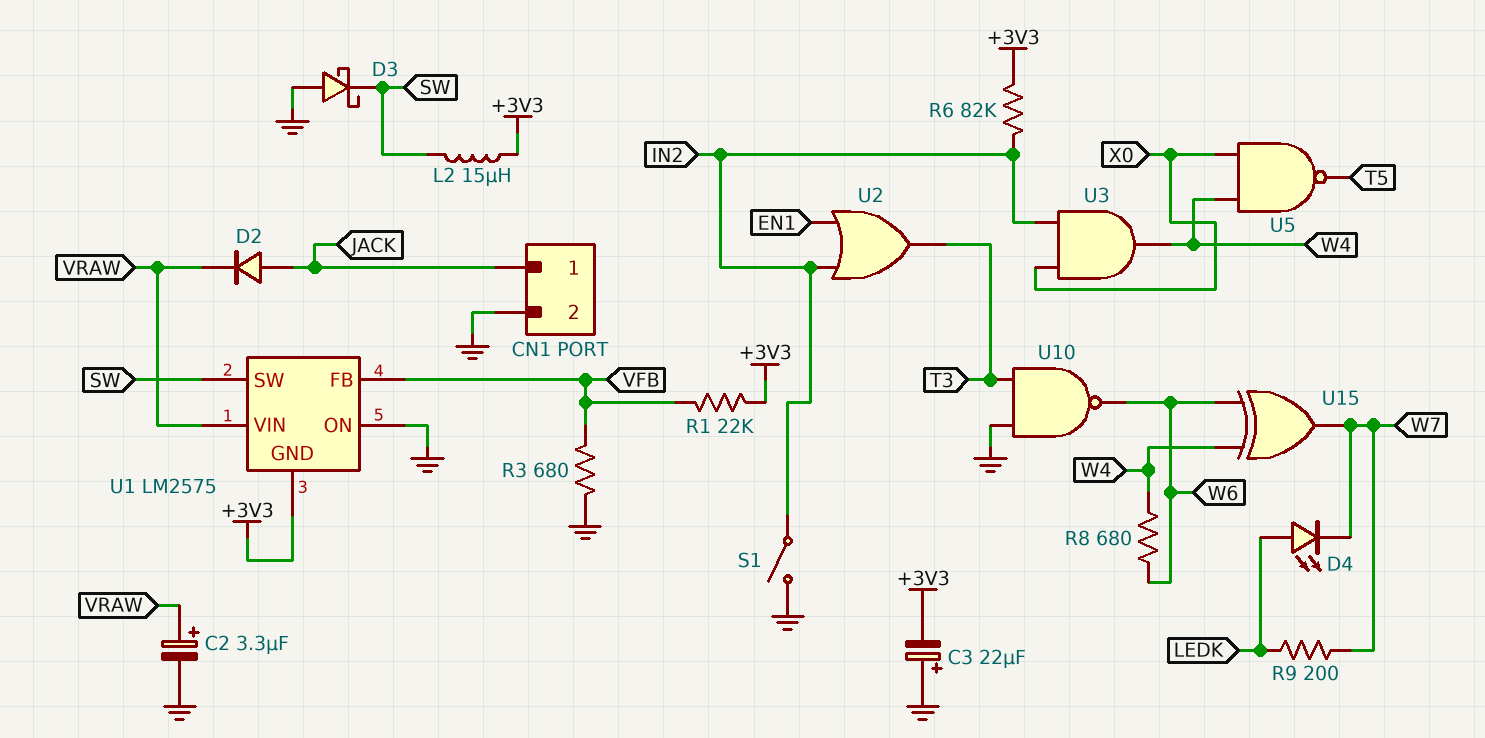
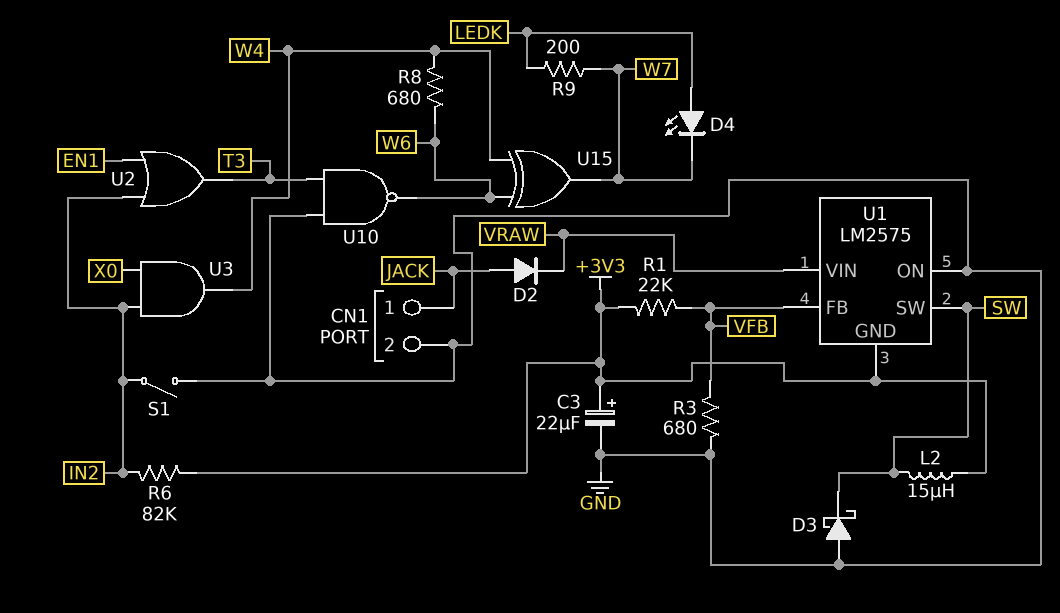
C2: 3.3uF (plus VRAW, minus GND) -> none
C3: 22uF (plus GND, minus +3V3) -> 22uF (plus +3V3, minus GND)
U5: NAND (in W4, in X0, out T5) -> none

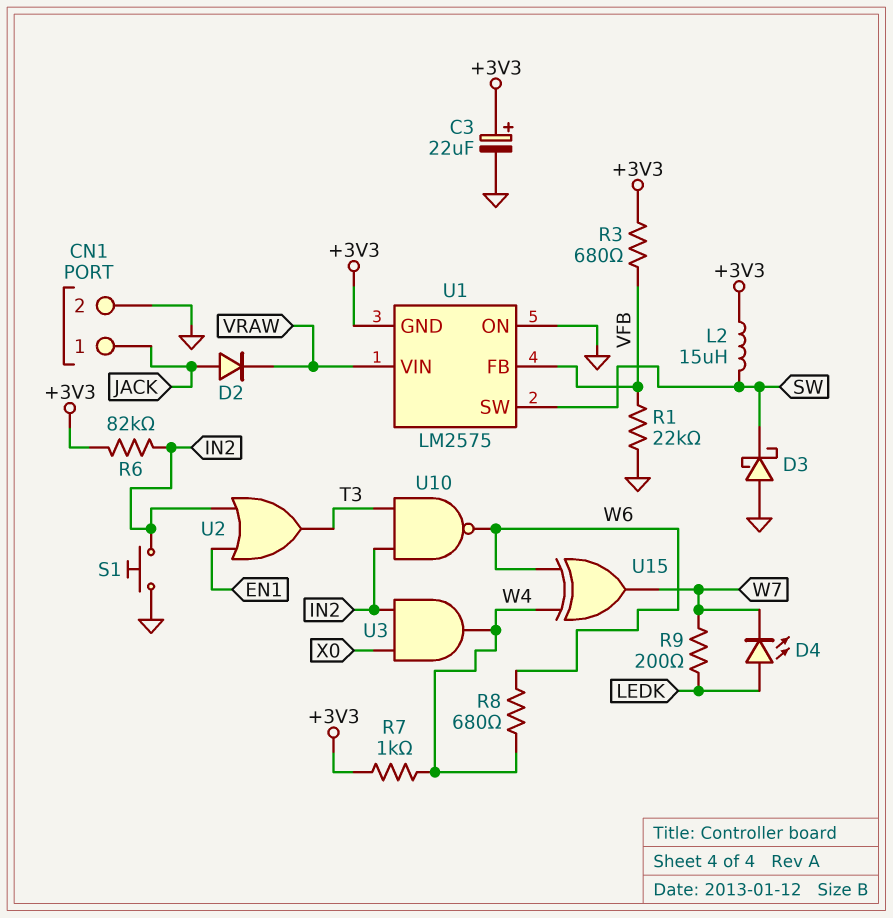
R1: 22k (+3V3, VFB) -> 22k (GND, VFB)
R3: 680 (GND, VFB) -> 680 (+3V3, VFB)
R7: none -> 1k (+3V3, W4)
S1: switch (GND, IN2) -> button (GND, IN2)
U10: NAND (in GND, in T3, out W6) -> NAND (in IN2, in T3, out W6)

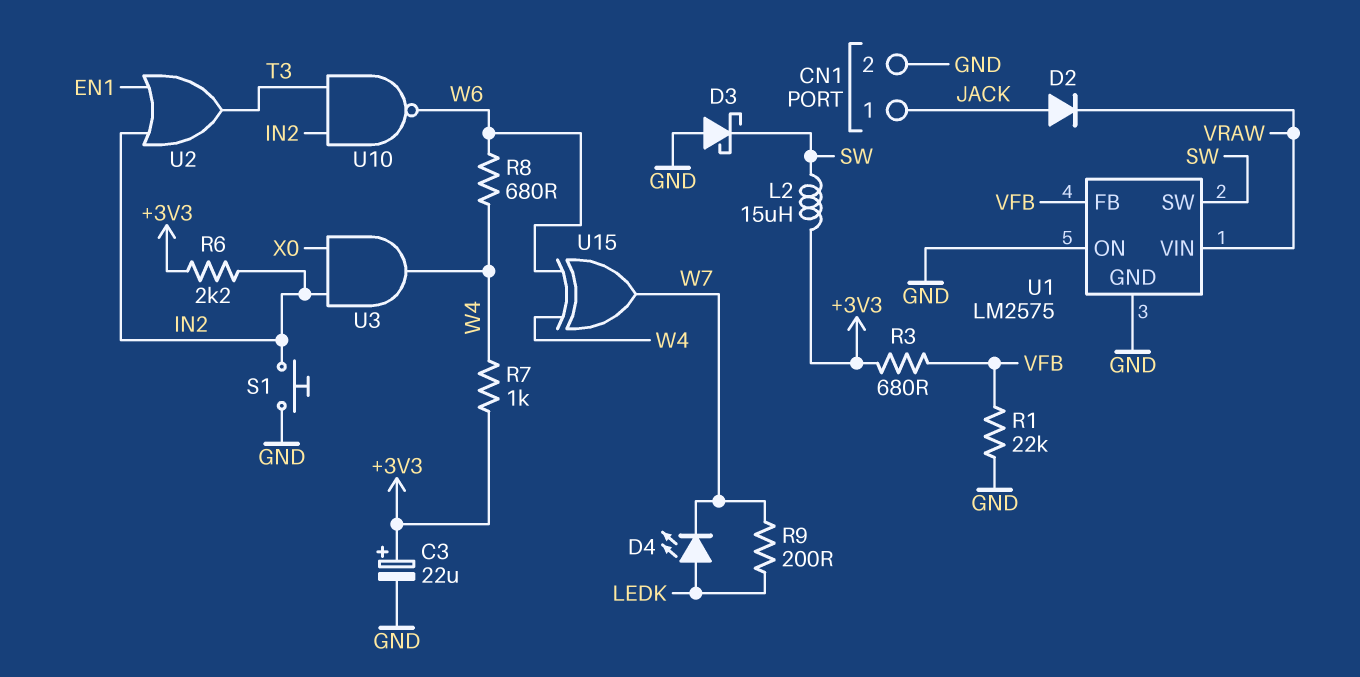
R6: 82k (+3V3, IN2) -> 2.2k (+3V3, IN2)
U1 pin GND: +3V3 -> GND

